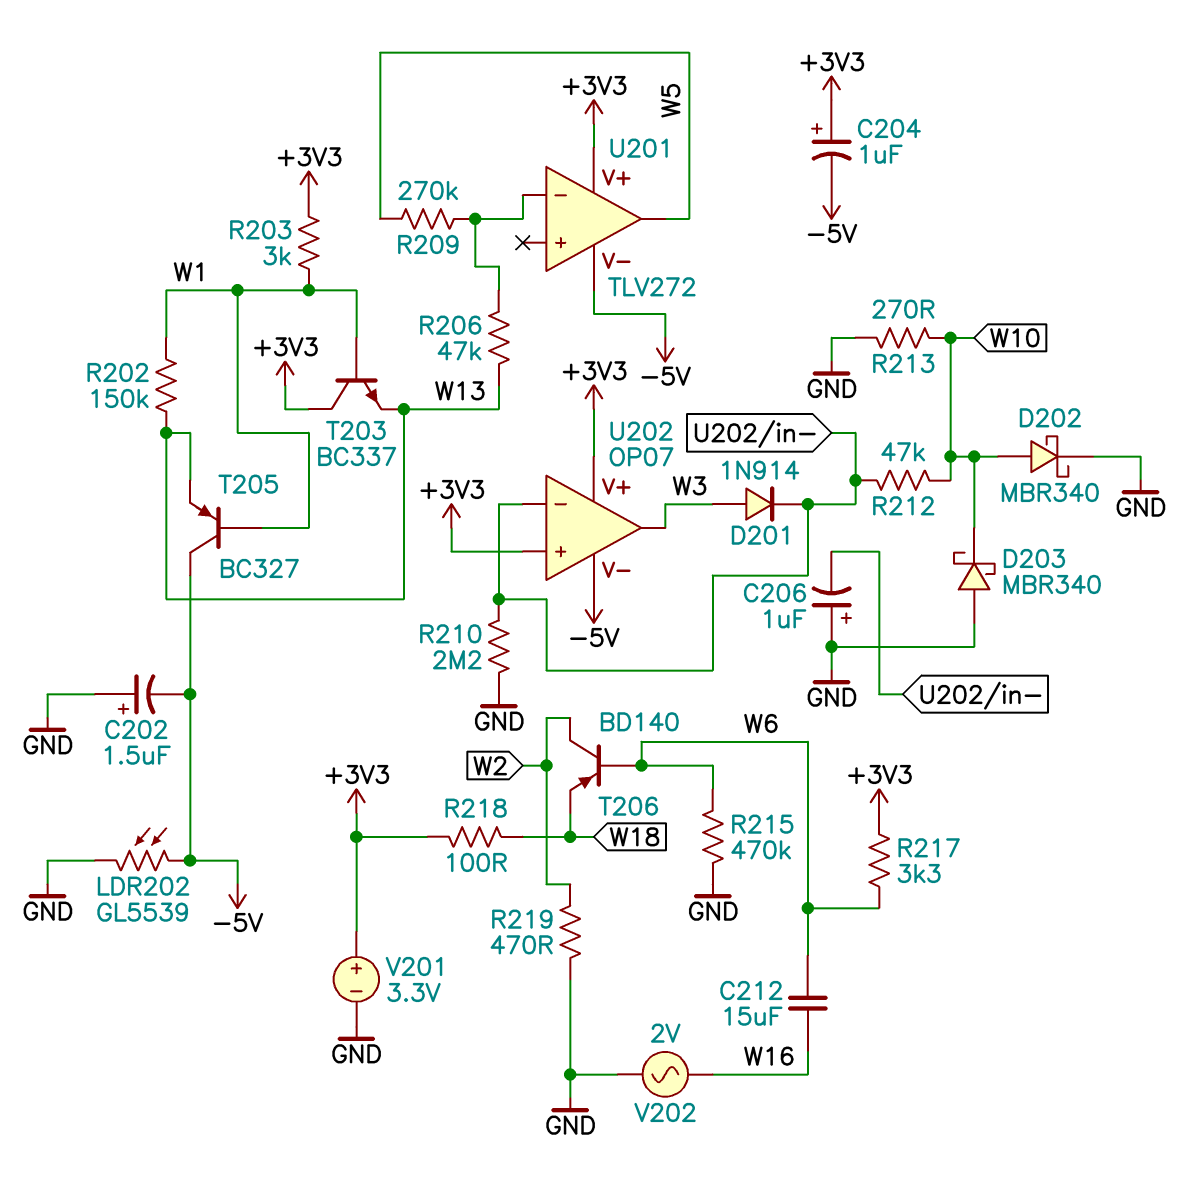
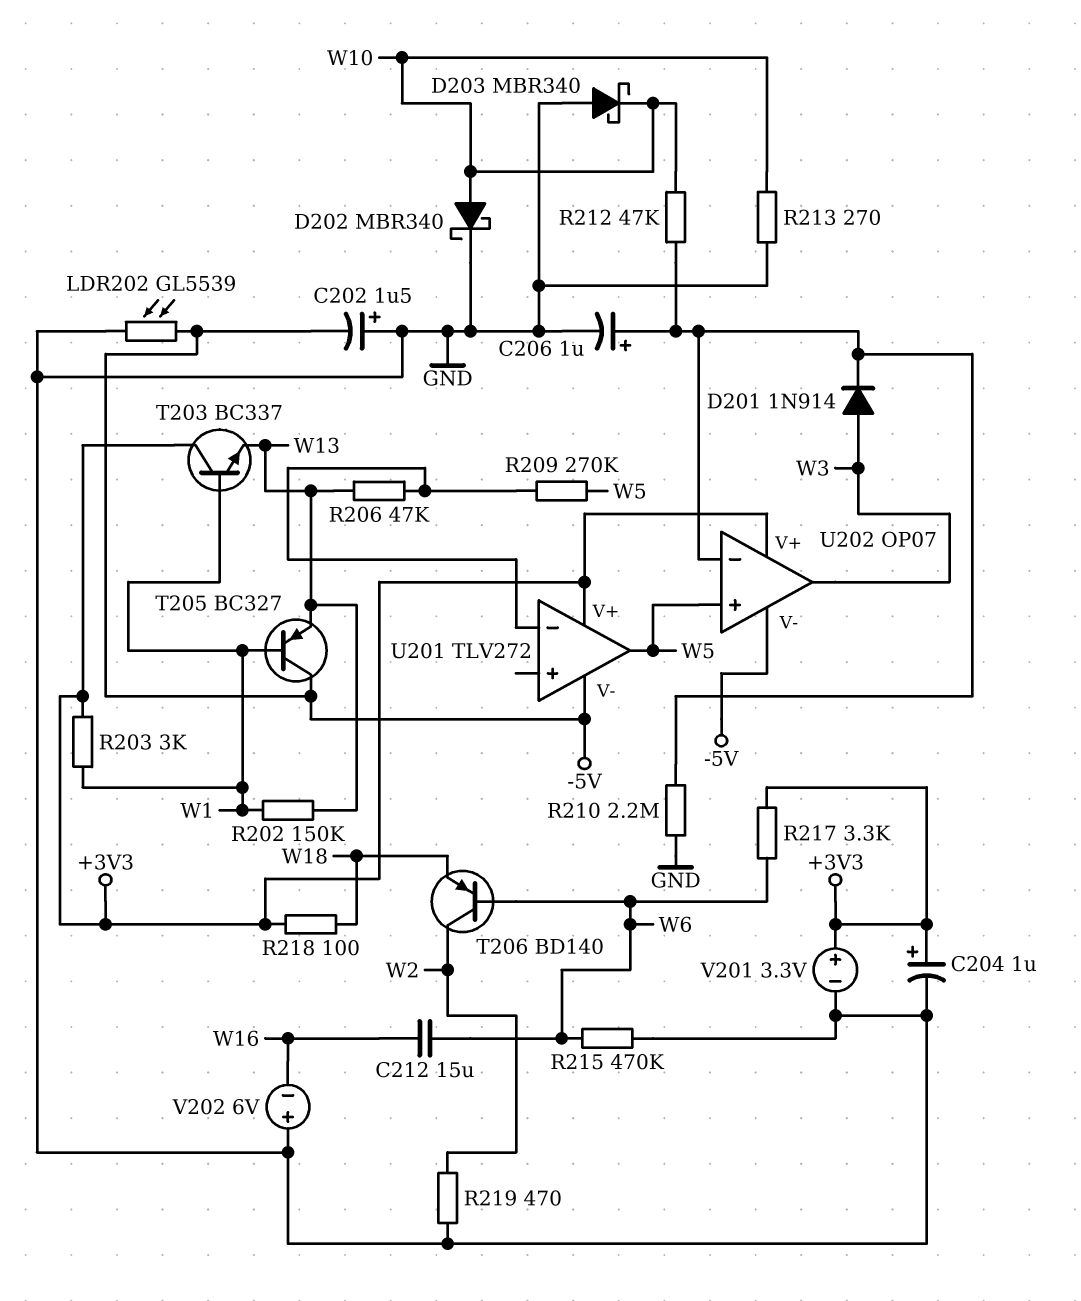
C204: 1uF (plus +3V3, minus -5V) -> 1uF (plus +3V3, minus GND)
C206: 1uF (plus GND, minus U202/in-) -> 1uF (plus U202/in-, minus GND)
U202 pin in+: +3V3 -> W5
V202: AC 2V (GND, W16) -> 6V (plus GND, minus W16)

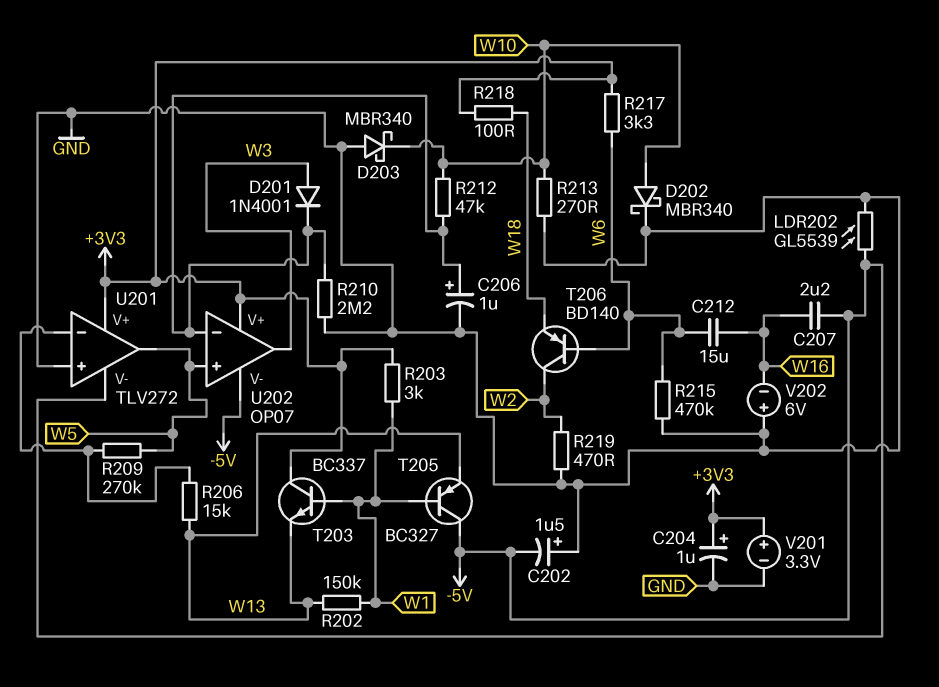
C207: none -> 2.2uF (-5V, W16)
D201: diode 1N914 (A W3, K U202/in-) -> diode 1N4001 (A W3, K U202/in-)
R206: 47k (U201/in-, W13) -> 15k (U201/in-, W13)
U201 pin in+: none -> GND

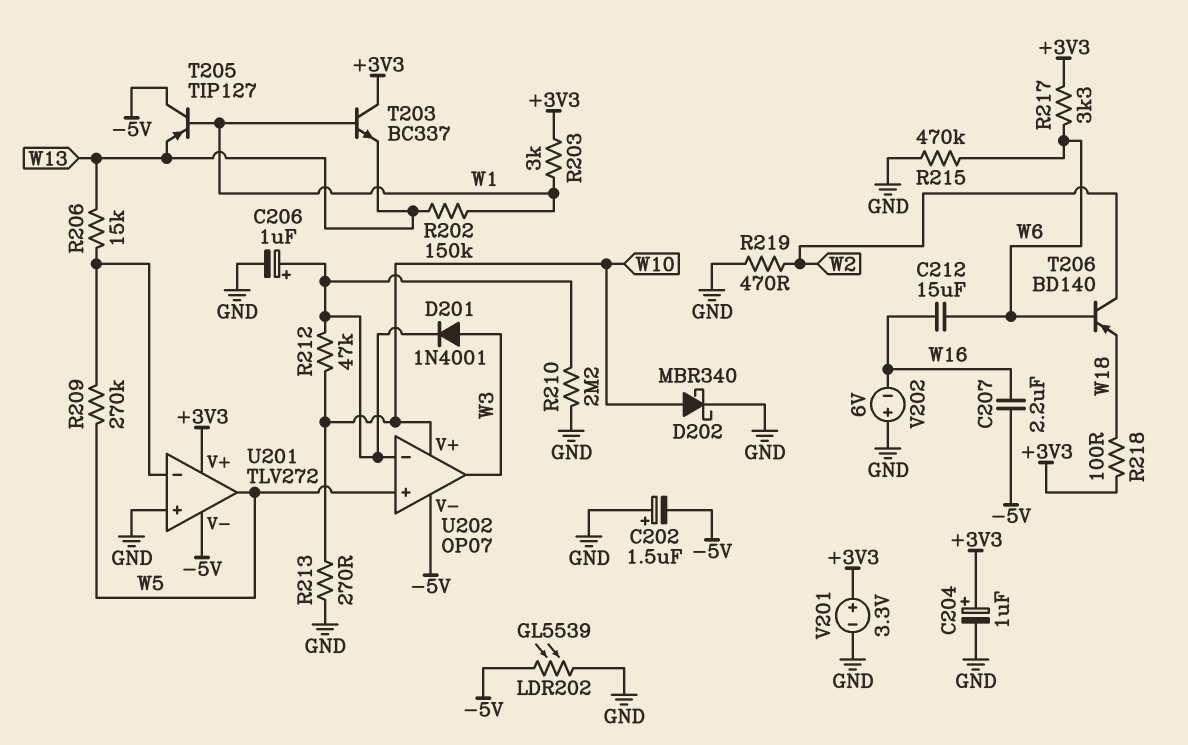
D203: schottky MBR340 (A GND, K W10) -> none
T205: PNP BC327 (B W1, C -5V, E W13) -> PNP TIP127 (B W1, C -5V, E W13)
U202 pin V+: +3V3 -> W10

